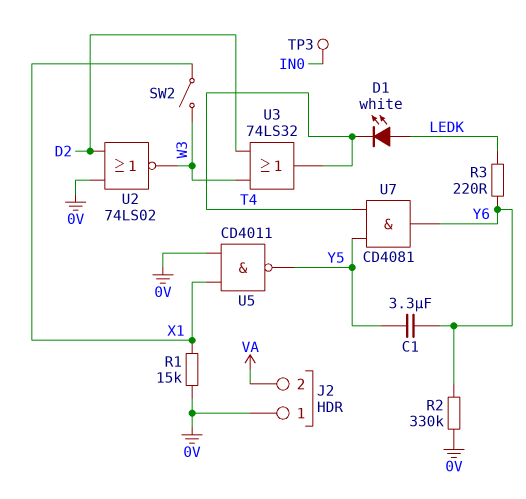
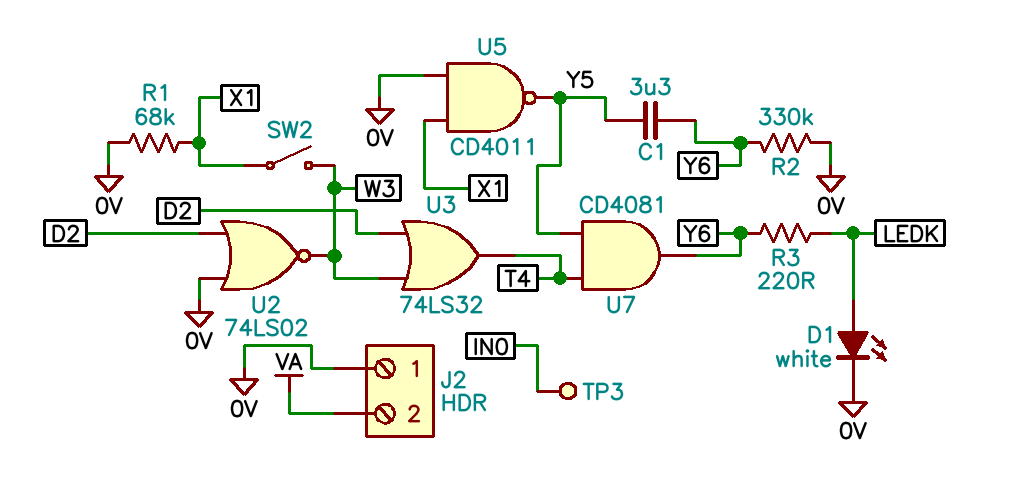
D1: LED white (A LEDK, K T4) -> LED white (A LEDK, K 0V)
R1: 15k (0V, X1) -> 68k (0V, X1)

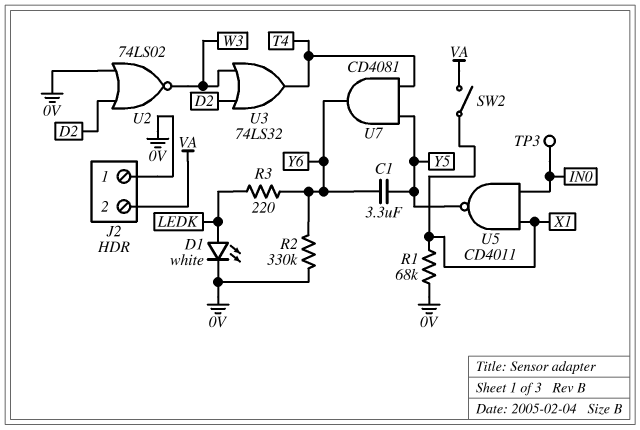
SW2: switch (W3, X1) -> switch (VA, X1)
U5: NAND CD4011 (in 0V, in X1, out Y5) -> NAND CD4011 (in IN0, in X1, out Y5)

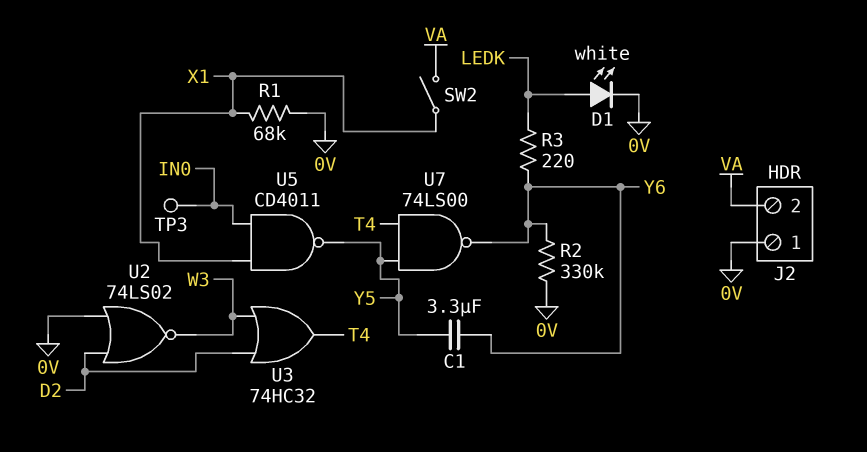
U3: OR 74LS32 (in D2, in W3, out T4) -> OR 74HC32 (in D2, in W3, out T4)
U7: AND CD4081 (in T4, in Y5, out Y6) -> NAND 74LS00 (in T4, in Y5, out Y6)

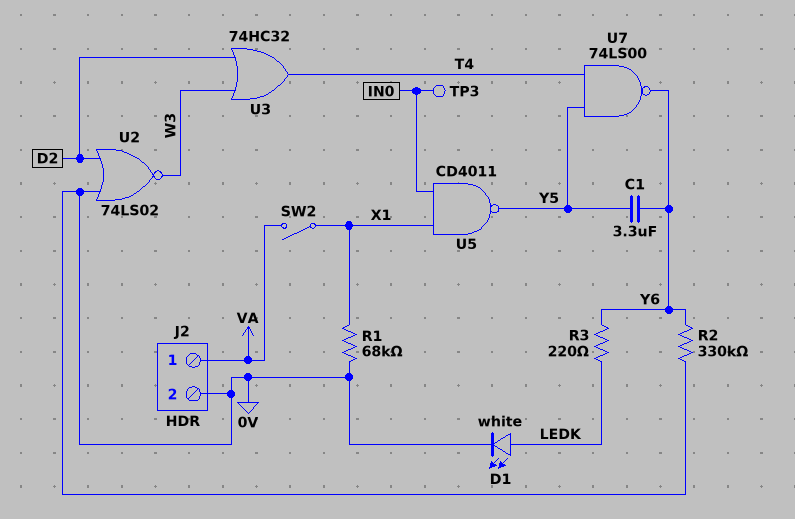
J2 pin 1: 0V -> VA
J2 pin 2: VA -> 0V

